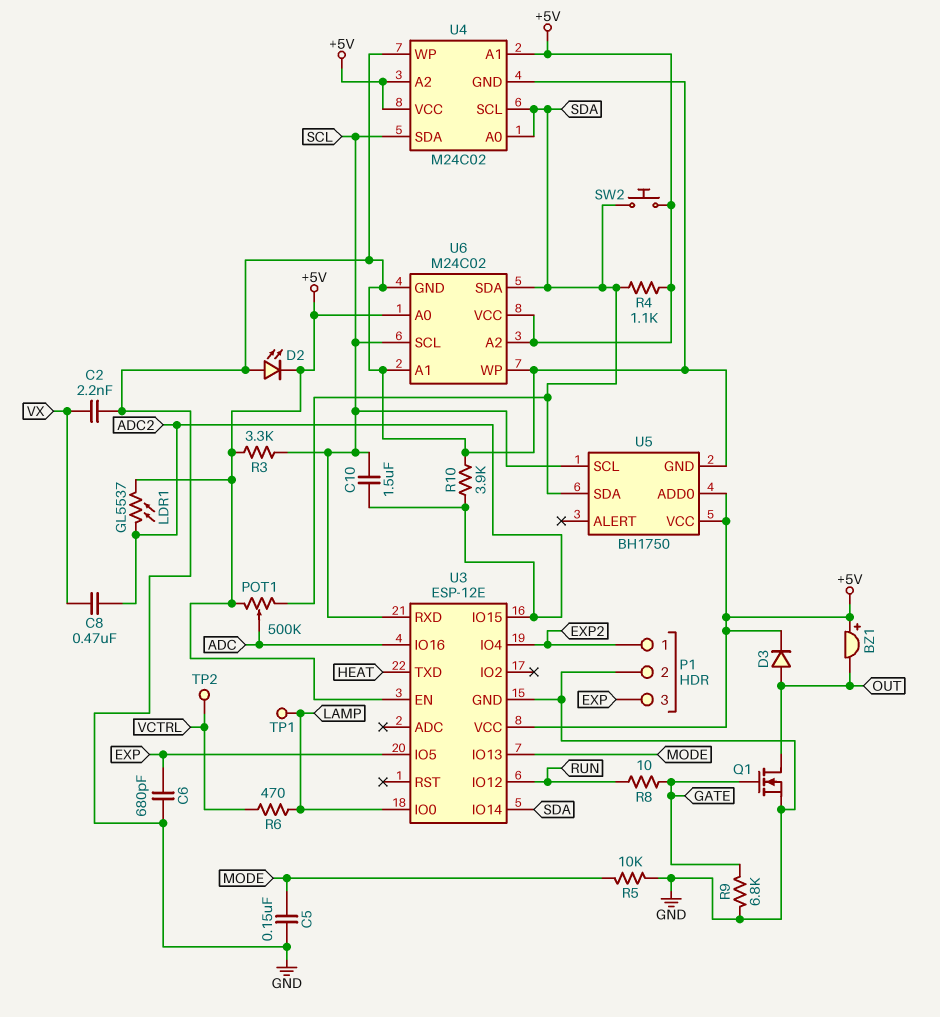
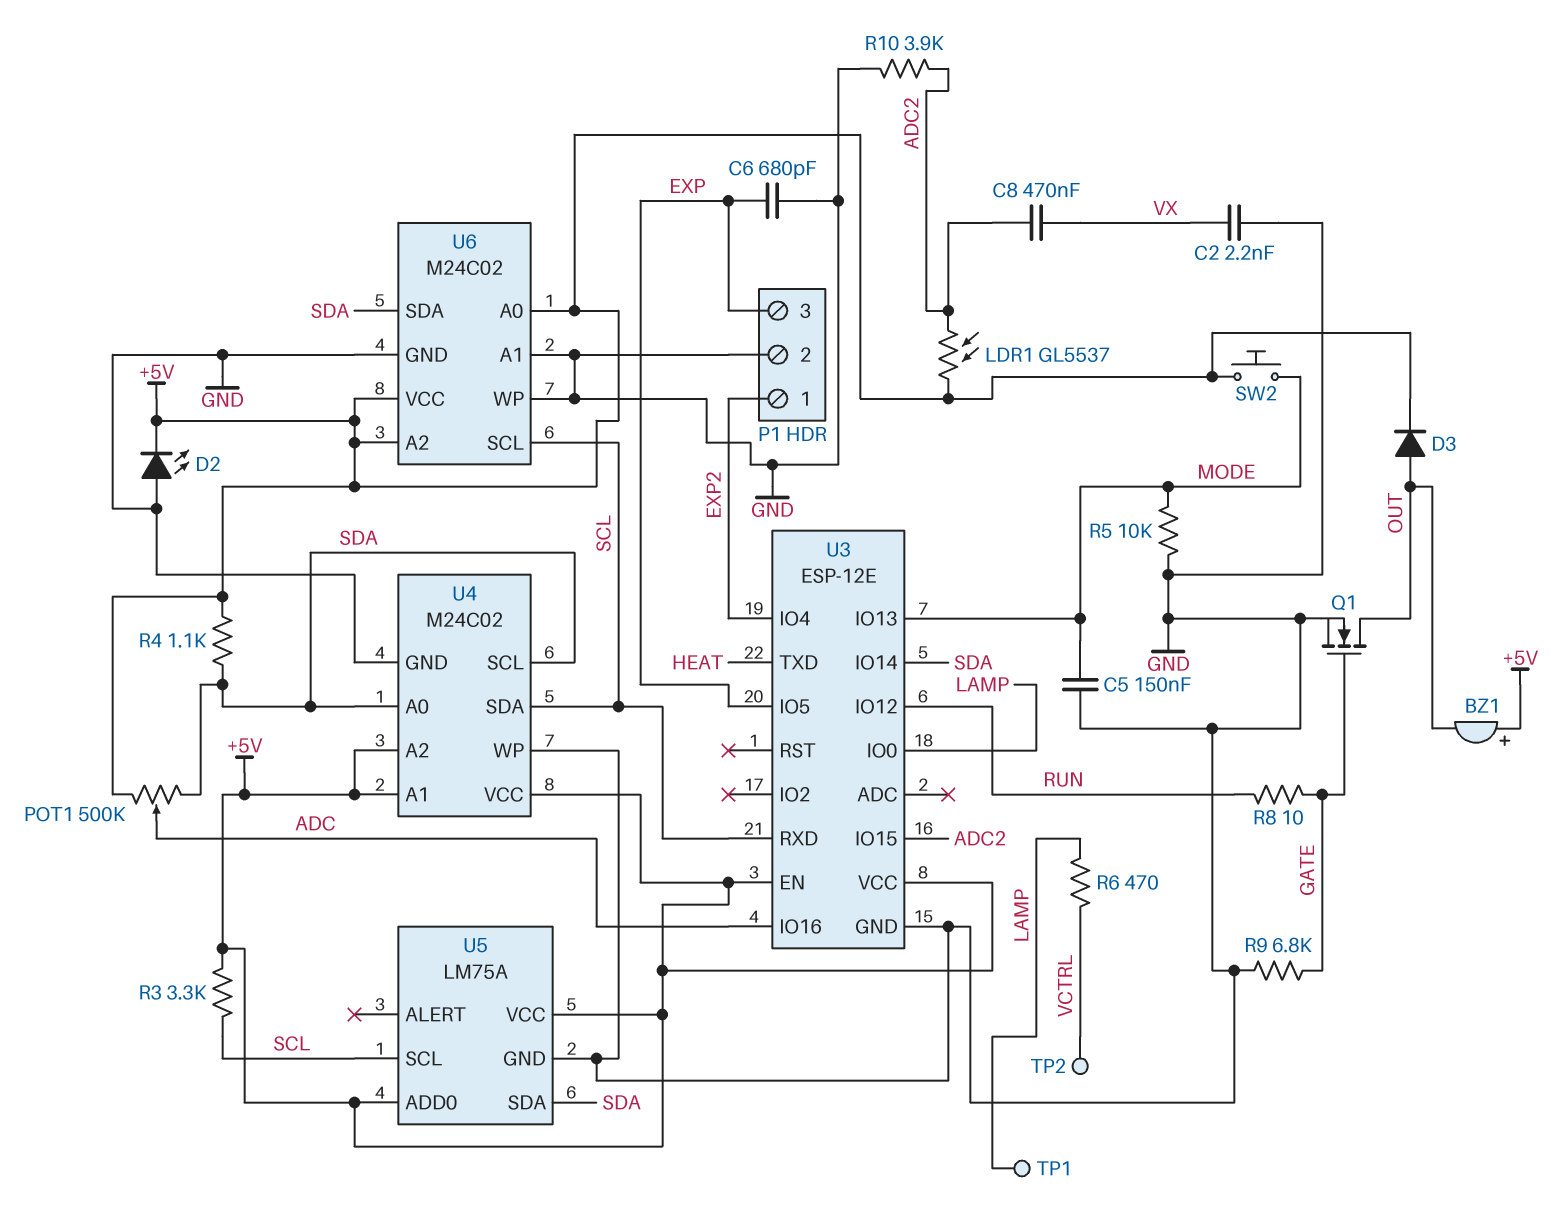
C10: 1.5uF (ADC2, SCL) -> none
SW2: button (+5V, SDA) -> button (+5V, MODE)
U5: BH1750 -> LM75A

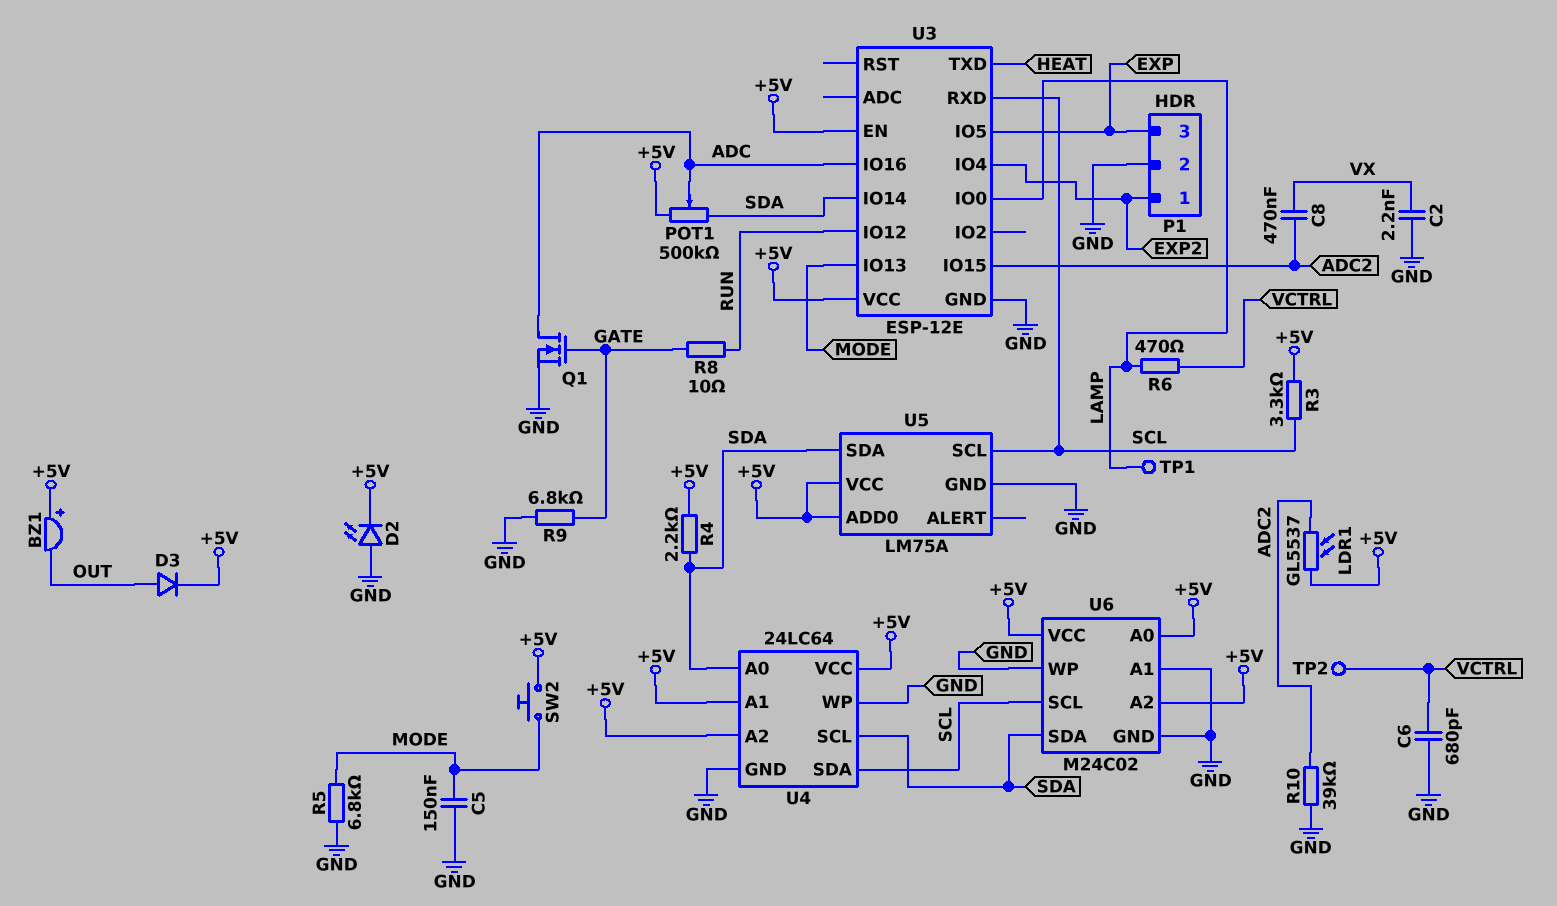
C6: 680pF (EXP, GND) -> 680pF (GND, VCTRL)
Q1: NMOS (G GATE, D OUT, S GND) -> NMOS (G GATE, D ADC, S GND)
R4: 1.1k (+5V, SDA) -> 2.2k (+5V, SDA)
R5: 10k (GND, MODE) -> 6.8k (GND, MODE)
R10: 3.9k (ADC2, GND) -> 39k (ADC2, GND)
U4: M24C02 -> 24LC64

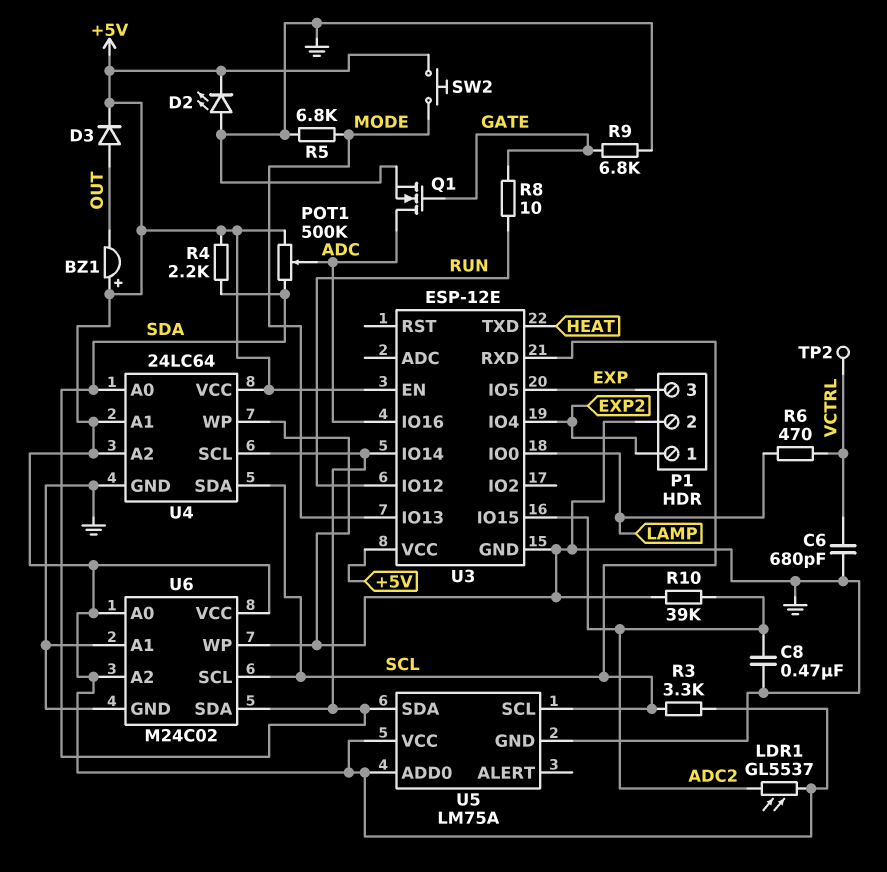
C2: 2.2nF (GND, VX) -> none
C5: 150nF (GND, MODE) -> none
C8: 470nF (ADC2, VX) -> 470nF (ADC2, GND)
TP1: test point (LAMP) -> none

